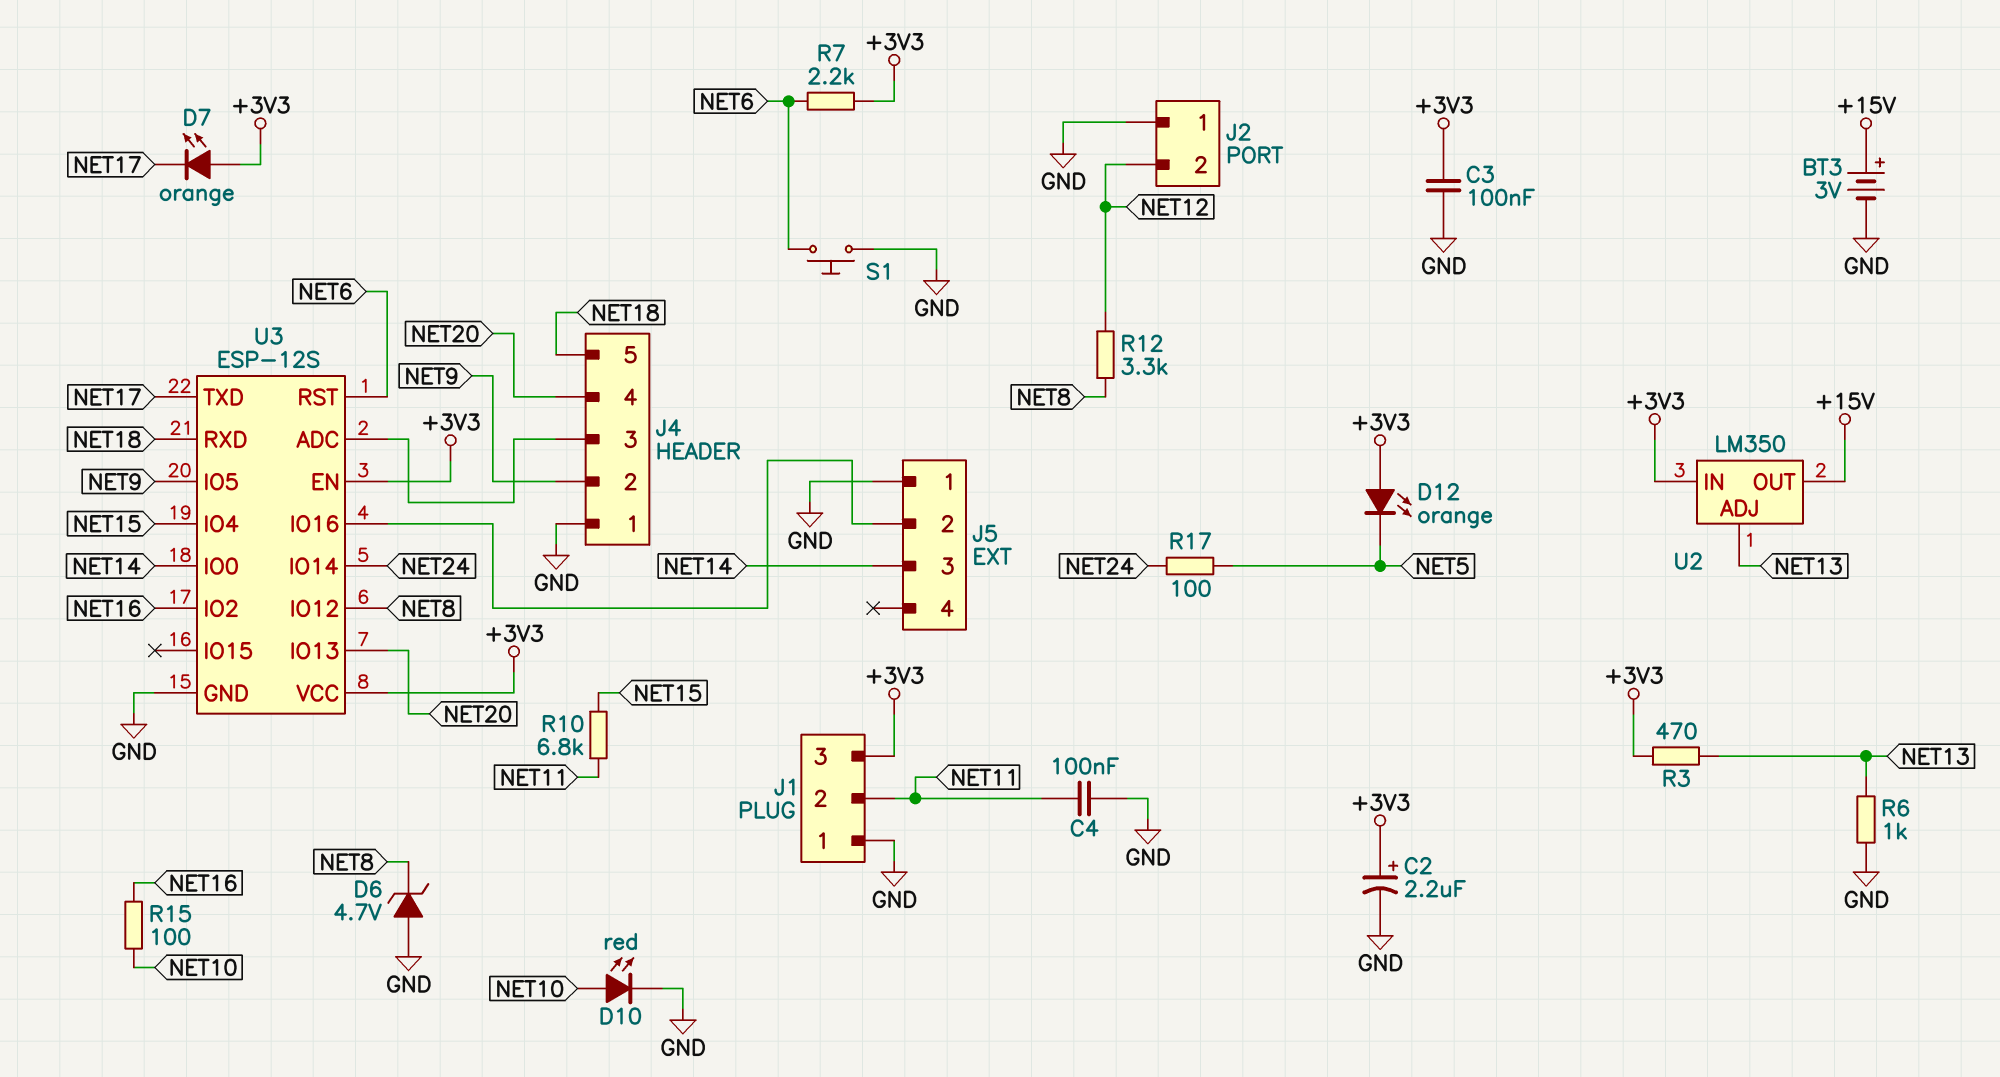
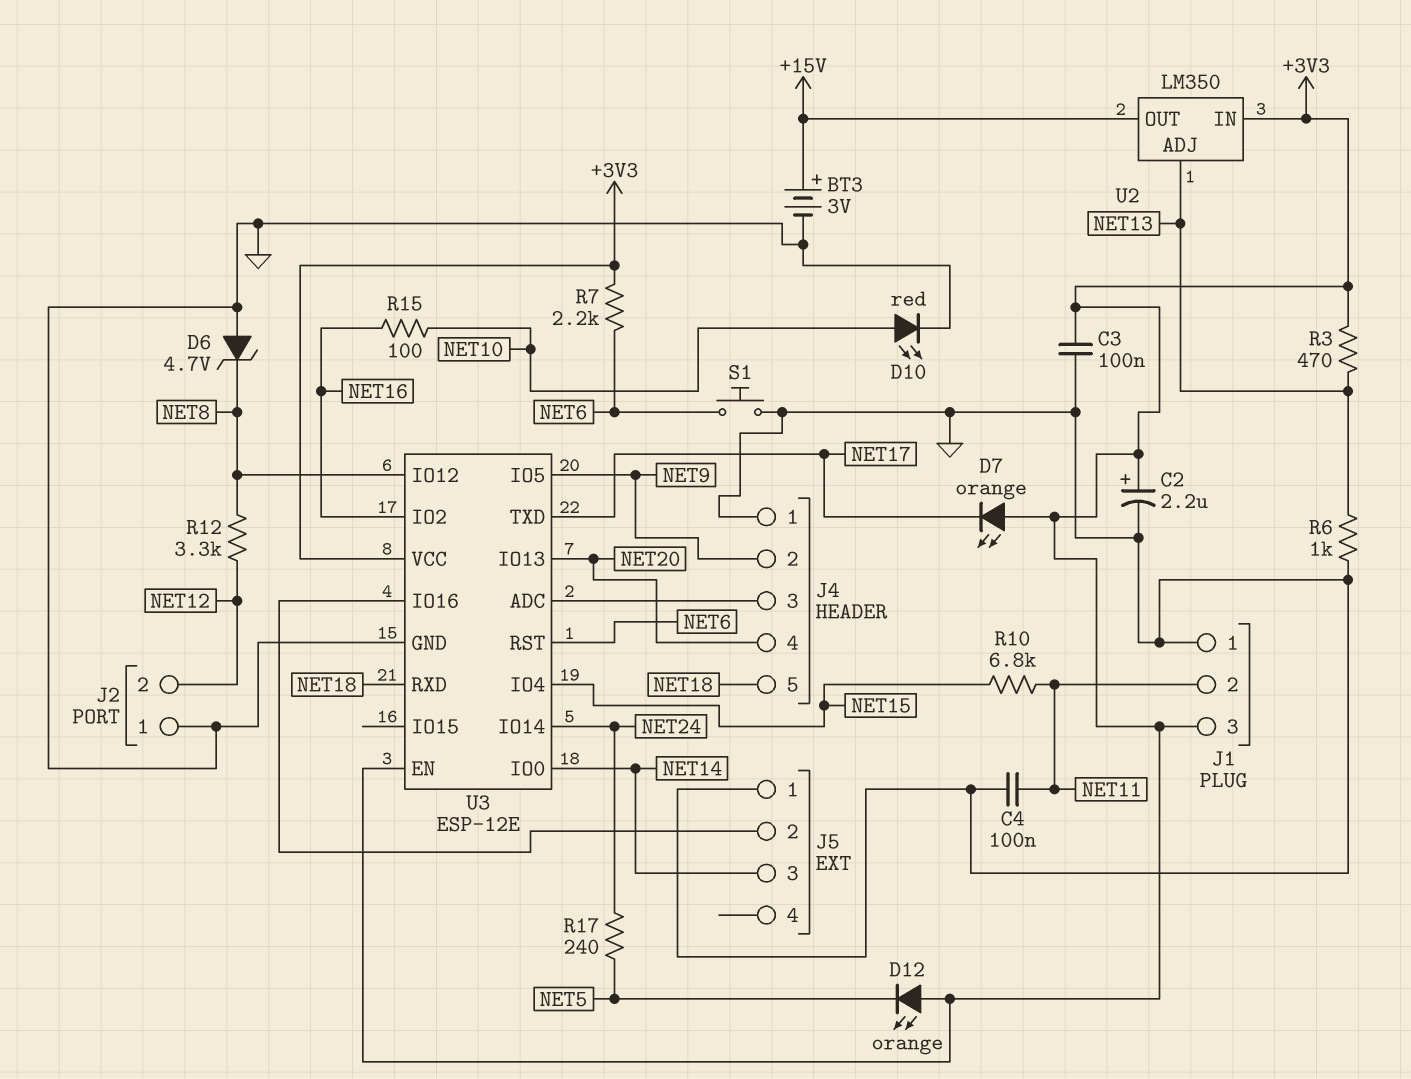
R17: 100 (NET5, NET24) -> 240 (NET5, NET24)
U3: ESP-12S -> ESP-12E

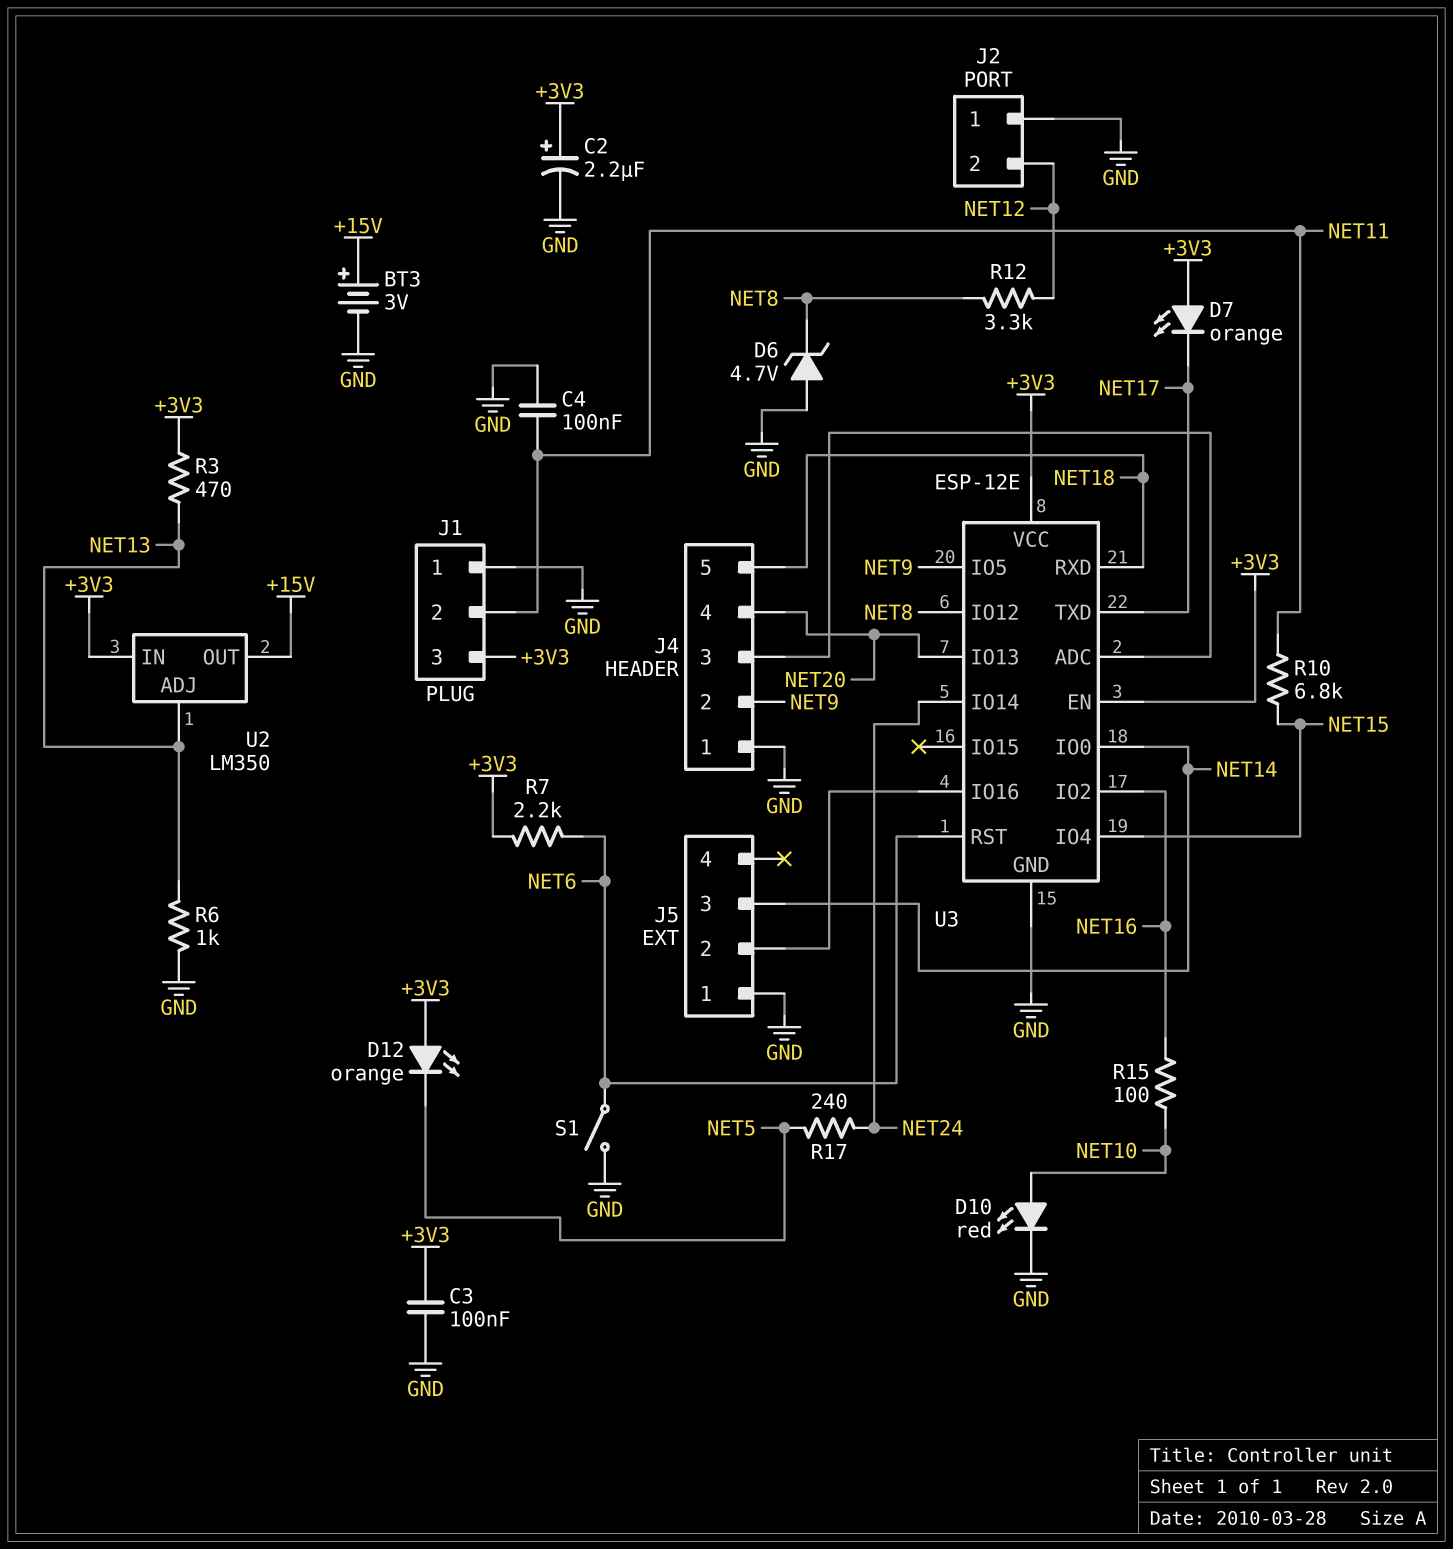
S1: button (GND, NET6) -> switch (GND, NET6)

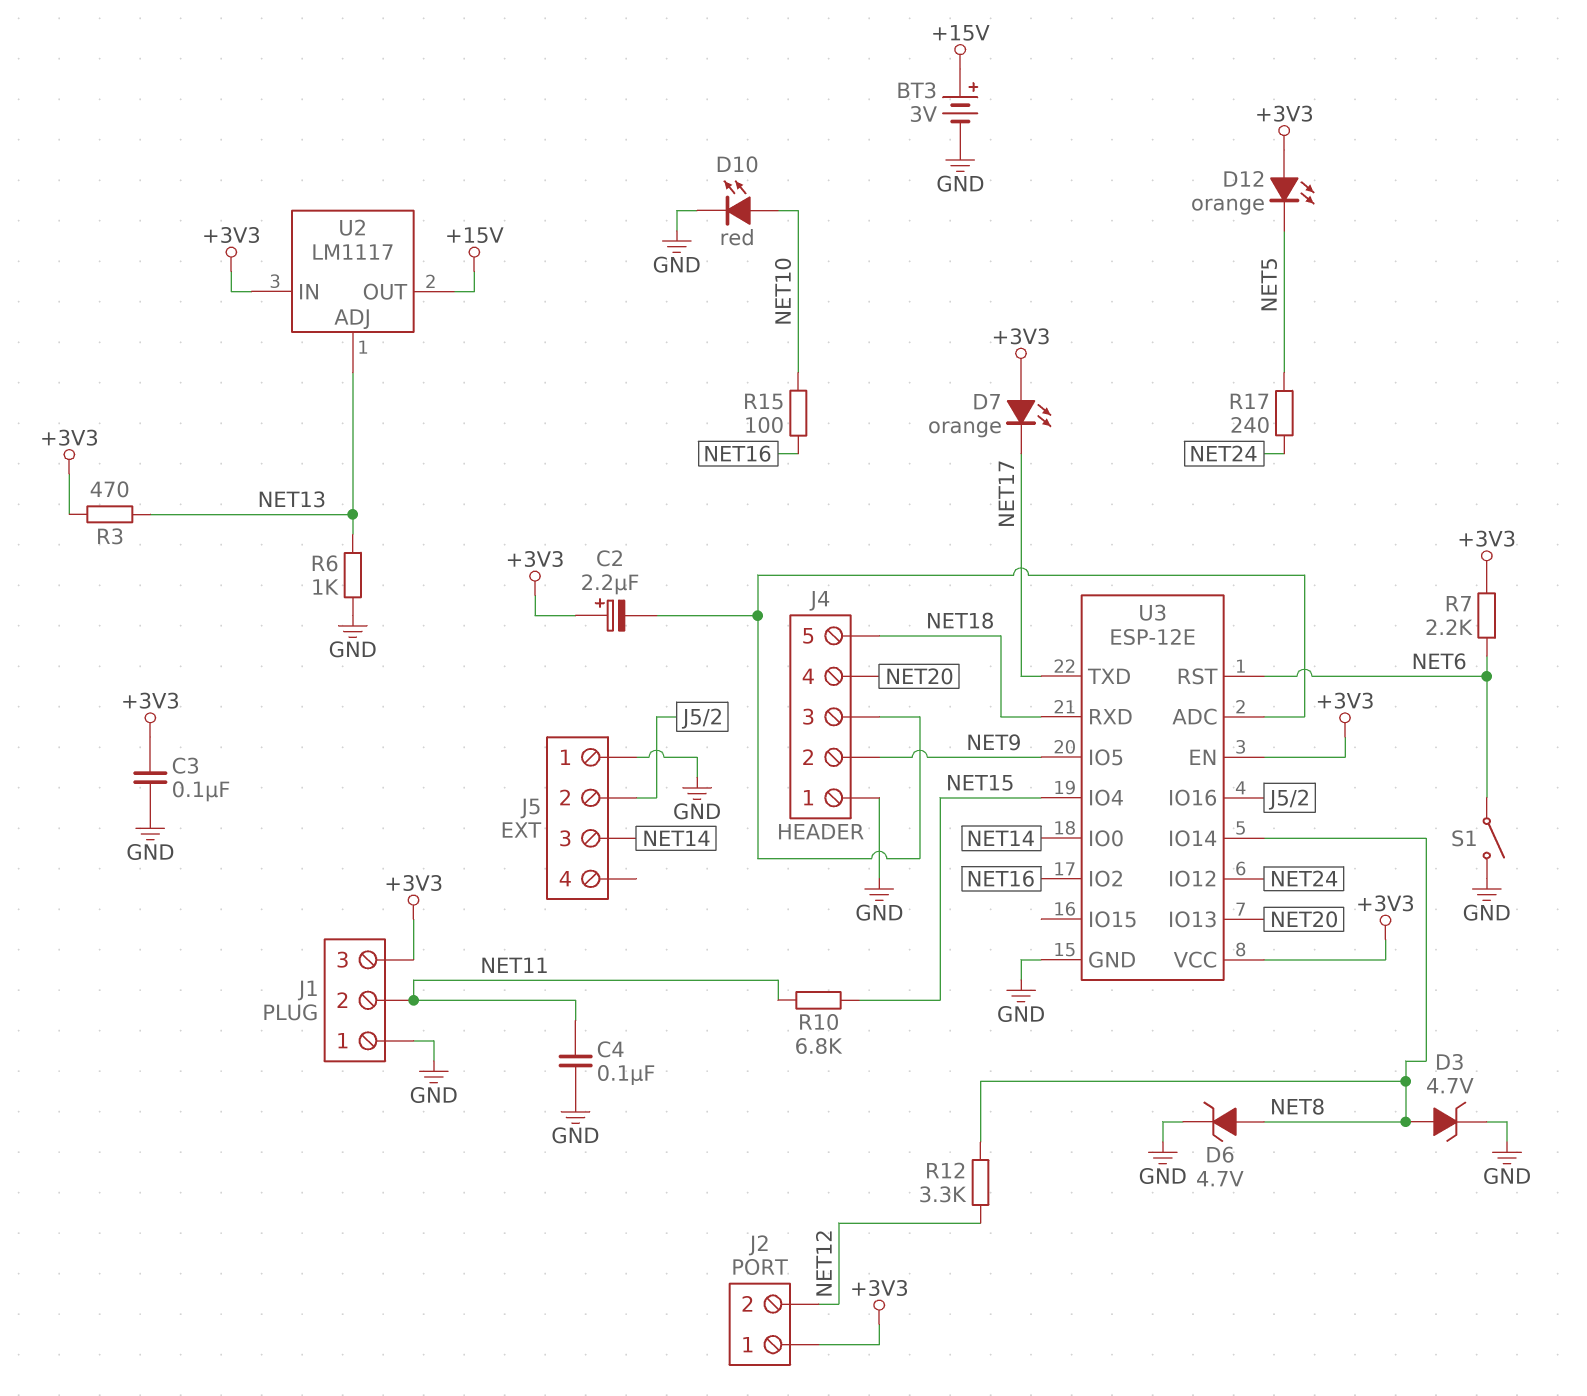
C2: 2.2uF (plus +3V3, minus GND) -> 2.2uF (plus +3V3, minus J4/3)
D3: none -> zener 4.7V (A NET8, K GND)
D6: zener 4.7V (A GND, K NET8) -> zener 4.7V (A NET8, K GND)
J2 pin 1: GND -> +3V3
U2: LM350 -> LM1117
U3 pin IO12: NET8 -> NET24
U3 pin IO14: NET24 -> NET8

